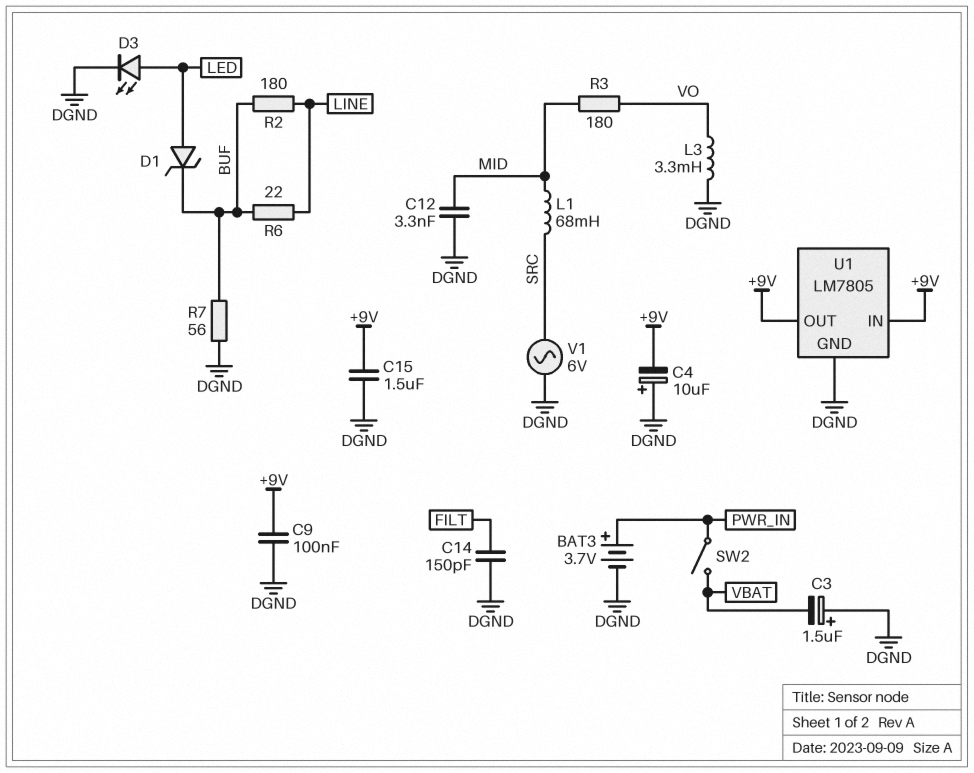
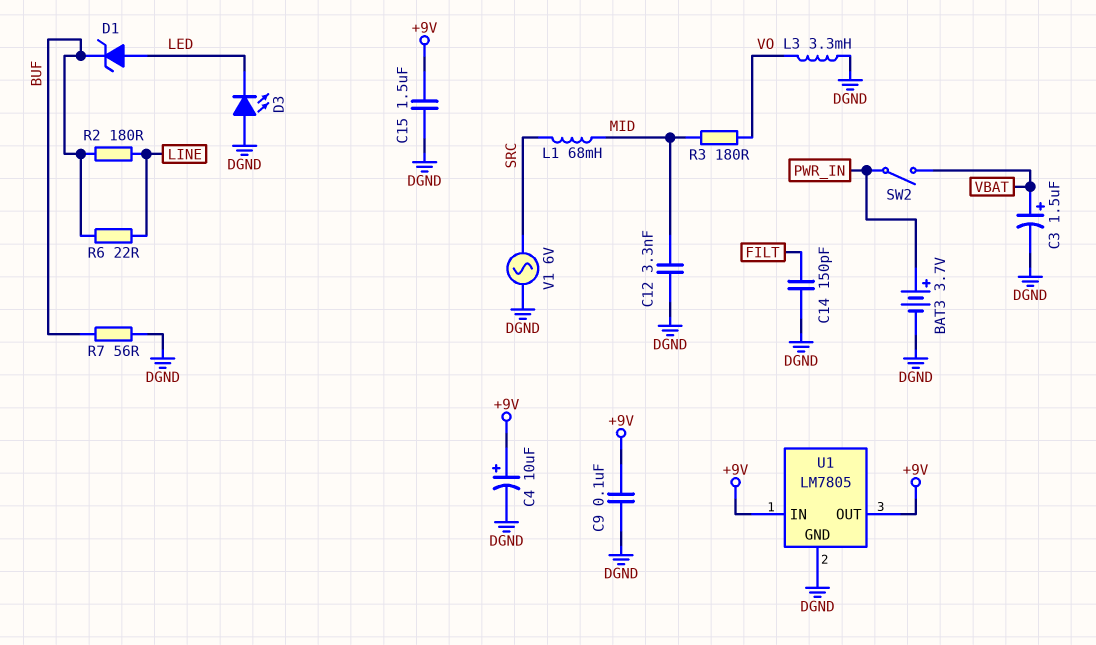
C3: 1.5uF (plus DGND, minus VBAT) -> 1.5uF (plus VBAT, minus DGND)
C4: 10uF (plus DGND, minus +9V) -> 10uF (plus +9V, minus DGND)
D3: LED (A LED, K DGND) -> LED (A DGND, K LED)

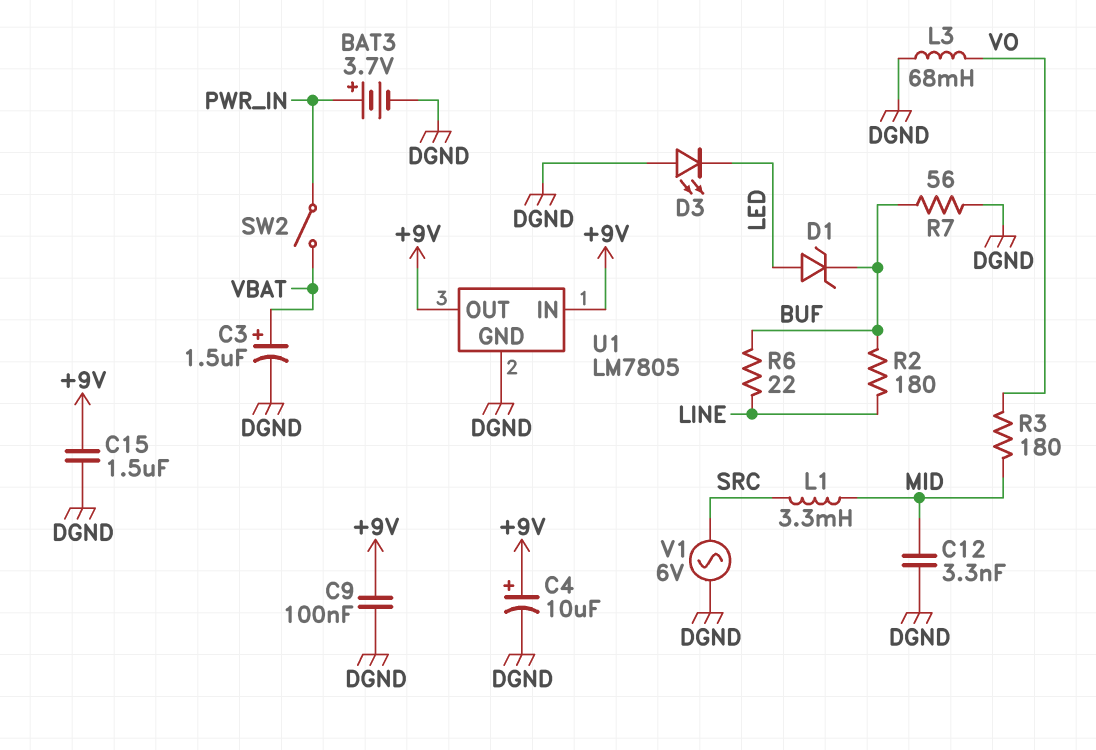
C14: 150pF (DGND, FILT) -> none
L1: 68mH (MID, SRC) -> 3.3mH (MID, SRC)
L3: 3.3mH (DGND, VO) -> 68mH (DGND, VO)

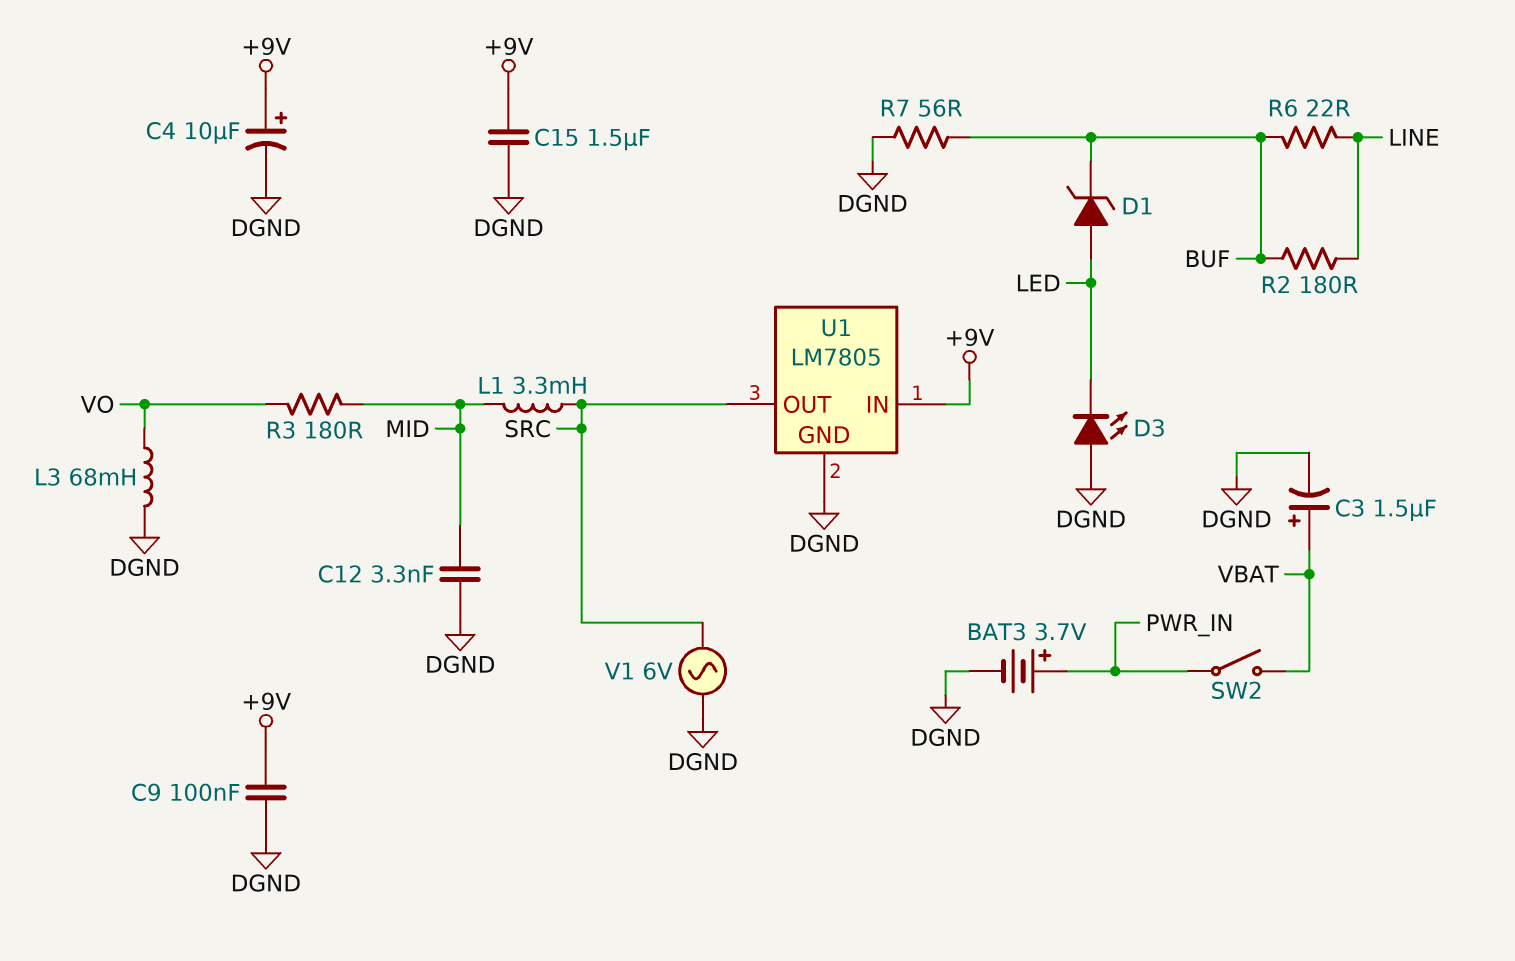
U1 pin OUT: +9V -> SRC

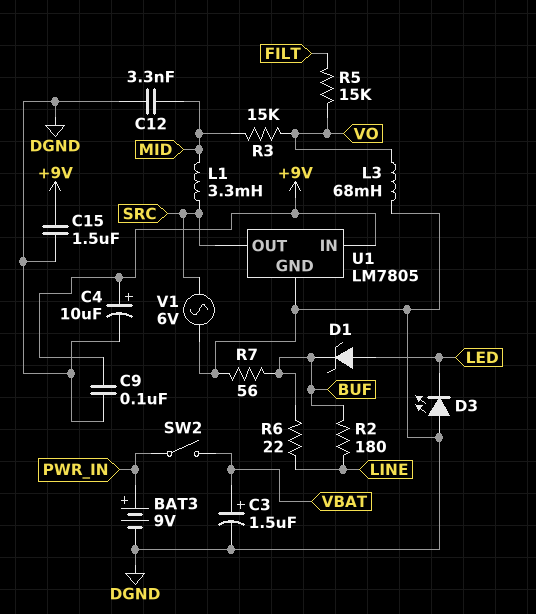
BAT3: 3.7V (plus PWR_IN, minus DGND) -> 9V (plus PWR_IN, minus DGND)
R3: 180 (MID, VO) -> 15k (MID, VO)
R5: none -> 15k (FILT, VO)

